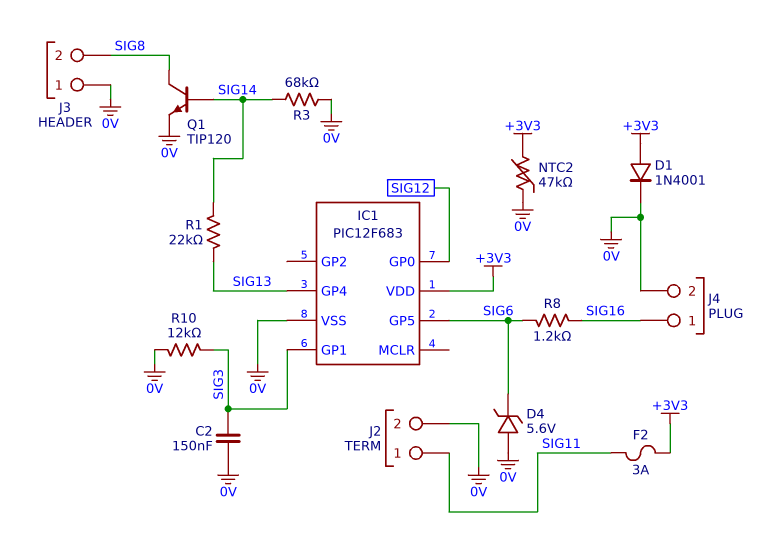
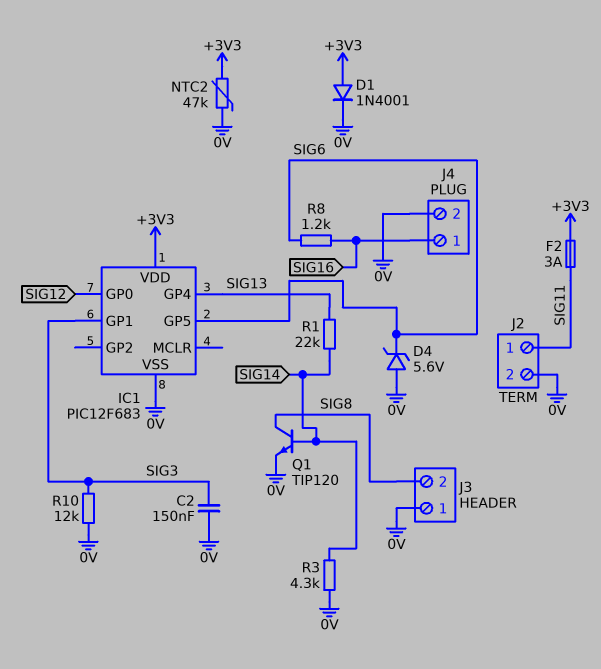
R3: 68k (0V, SIG14) -> 4.3k (0V, SIG14)

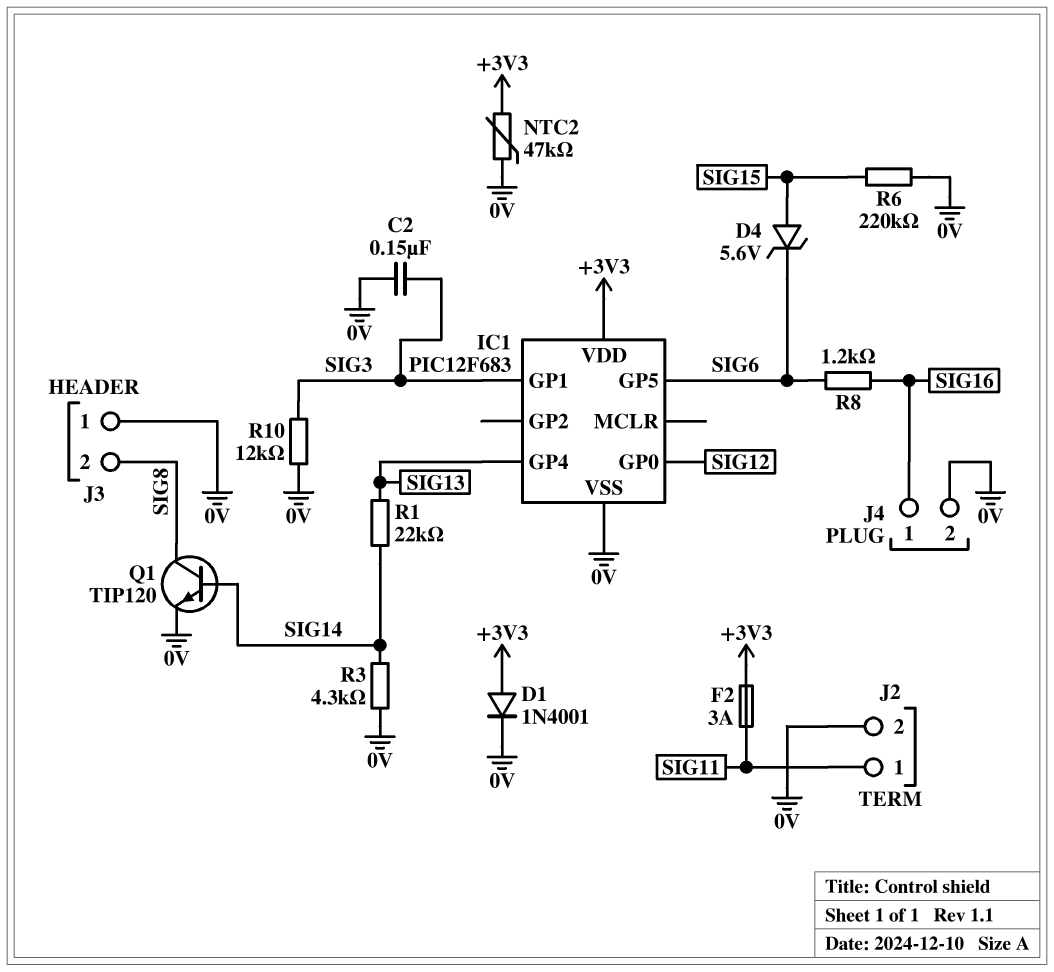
D4: zener 5.6V (A 0V, K SIG6) -> zener 5.6V (A SIG15, K SIG6)
R6: none -> 220k (0V, SIG15)

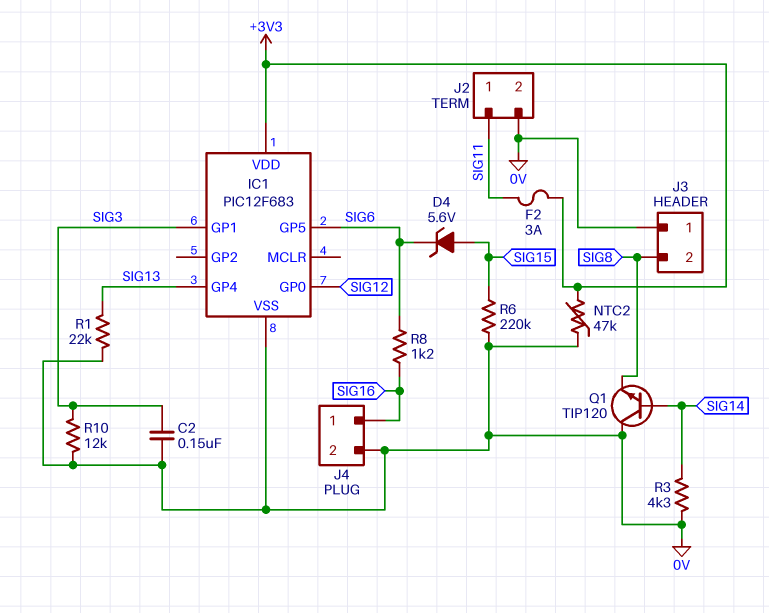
D1: diode 1N4001 (A +3V3, K 0V) -> none
Q1: NPN TIP120 (B SIG14, C SIG8, E 0V) -> NPN TIP120 (B SIG14, C 0V, E SIG8)
R1: 22k (SIG13, SIG14) -> 22k (0V, SIG13)

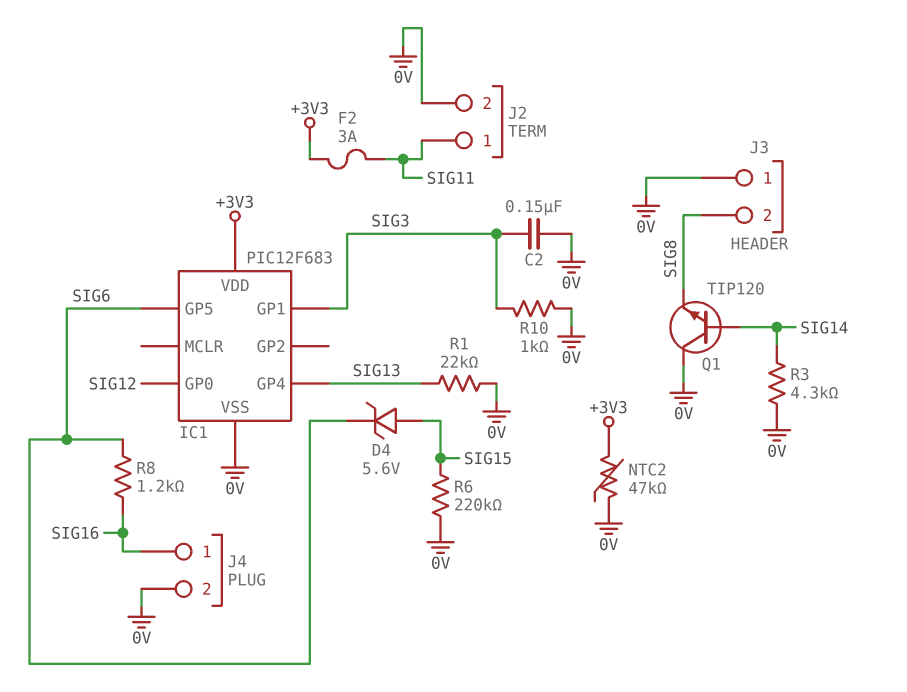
R10: 12k (0V, SIG3) -> 1k (0V, SIG3)

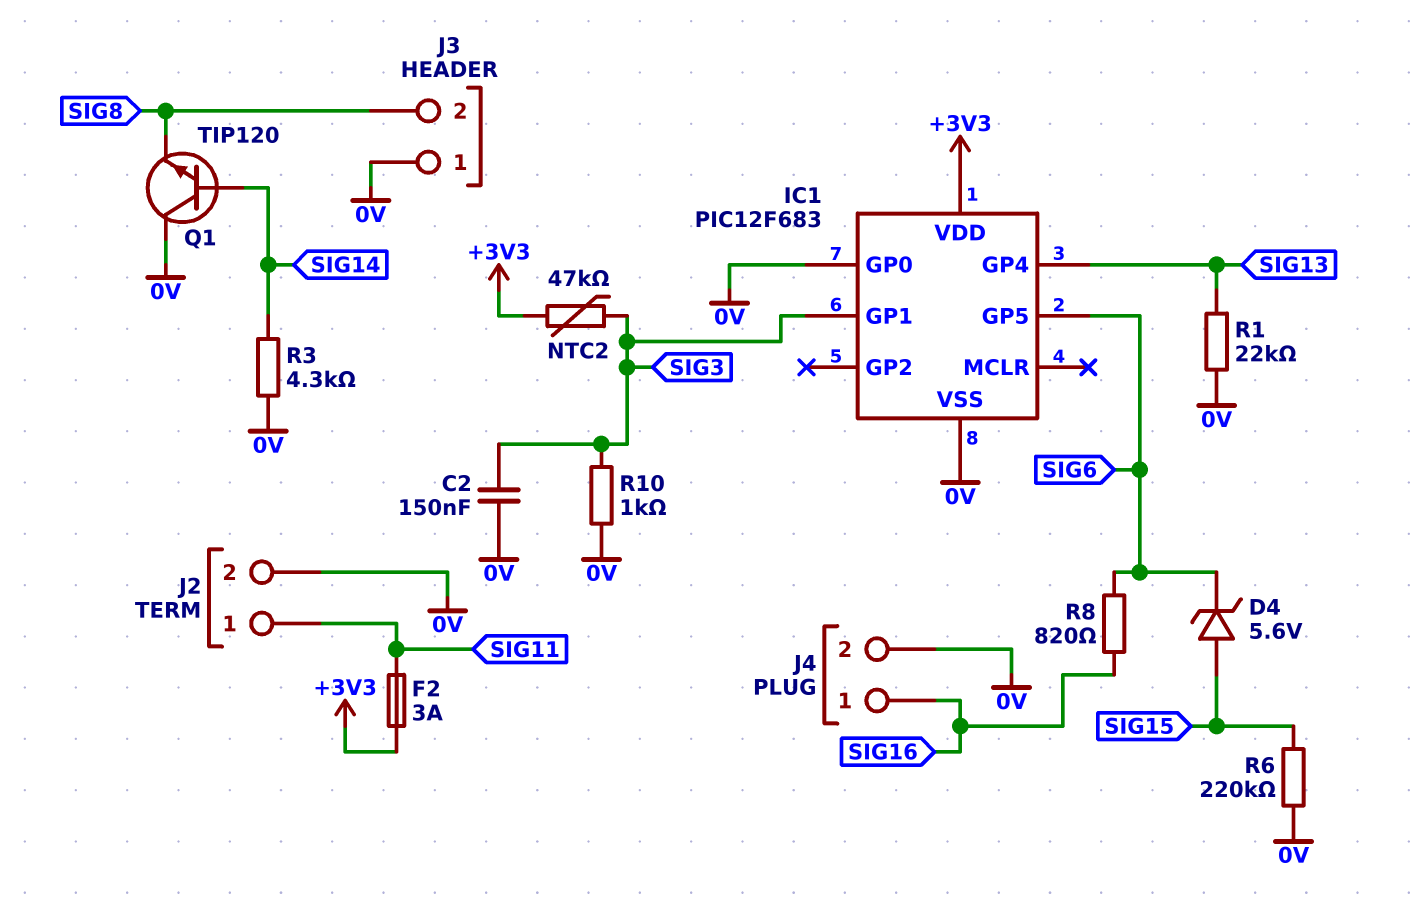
IC1 pin GP0: SIG12 -> 0V
NTC2: 47k (+3V3, 0V) -> 47k (+3V3, SIG3)
R8: 1.2k (SIG6, SIG16) -> 820 (SIG6, SIG16)

